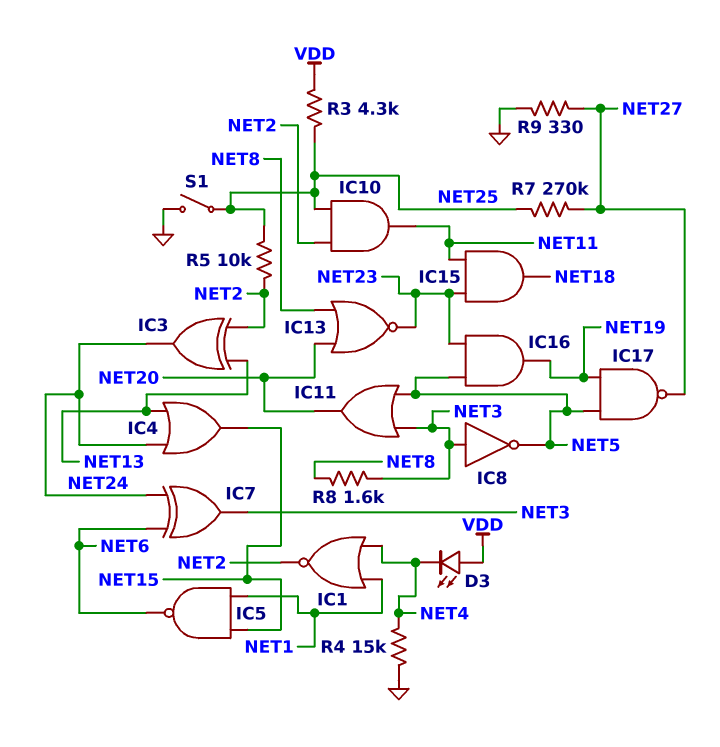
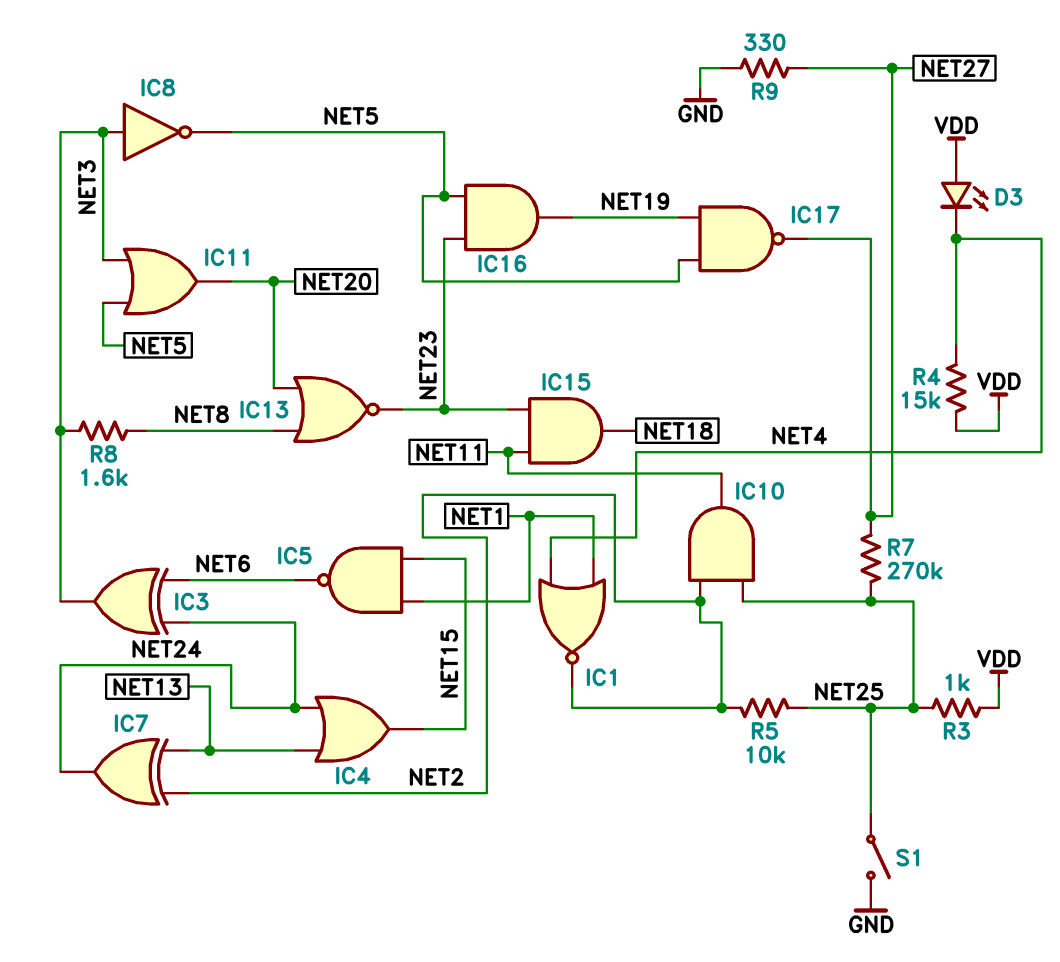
IC3: XOR (in NET2, in NET13, out NET24) -> XOR (in NET6, in NET24, out NET3)
IC7: XOR (in NET6, in NET24, out NET3) -> XOR (in NET2, in NET13, out NET24)
R3: 4.3k (NET25, VDD) -> 1k (NET25, VDD)
R4: 15k (GND, NET4) -> 15k (NET4, VDD)

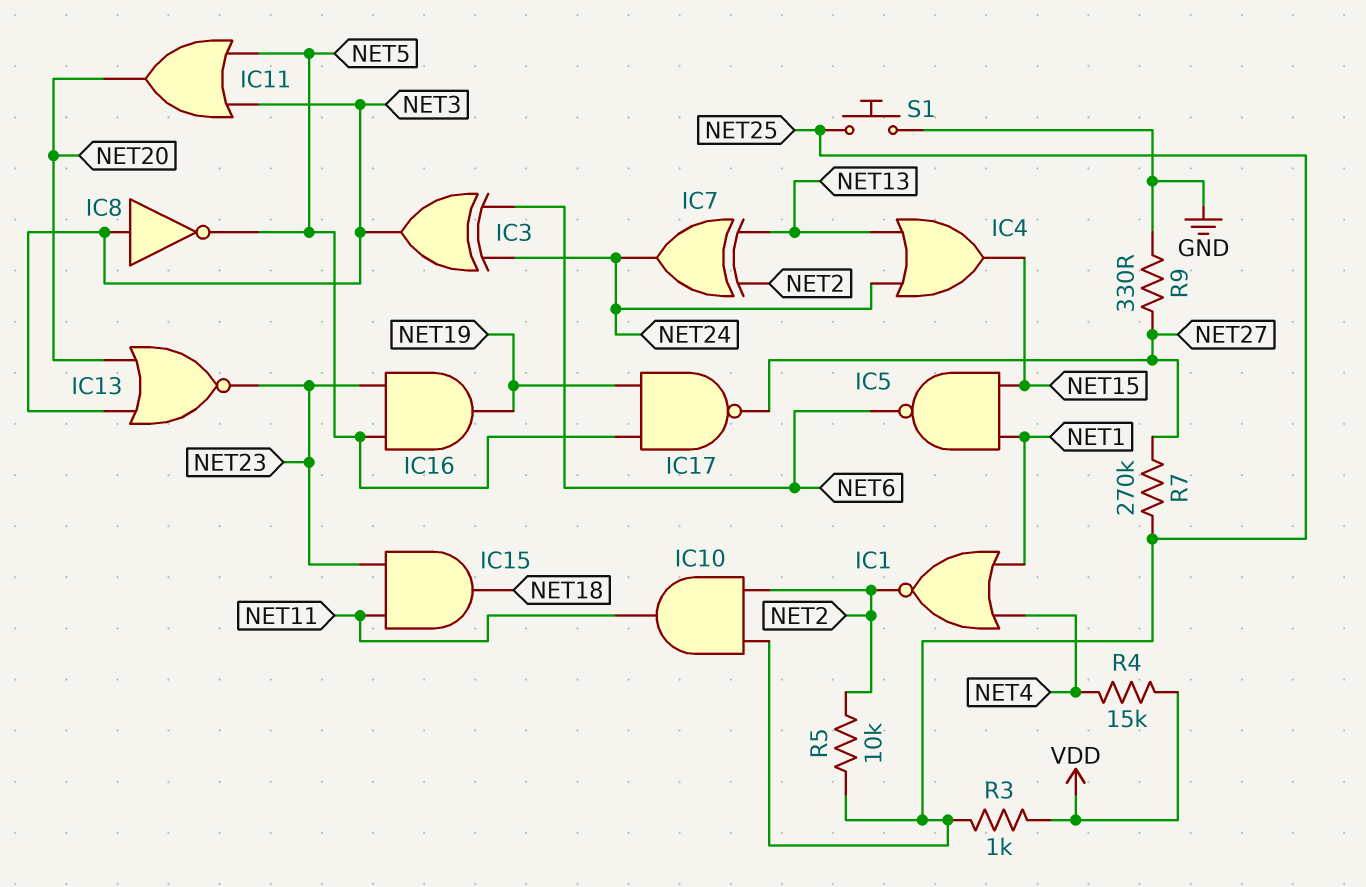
D3: LED (A VDD, K NET4) -> none
IC13: NOR (in NET8, in NET20, out NET23) -> NOR (in NET3, in NET20, out NET23)
R8: 1.6k (NET3, NET8) -> none
S1: switch (GND, NET25) -> button (GND, NET25)

